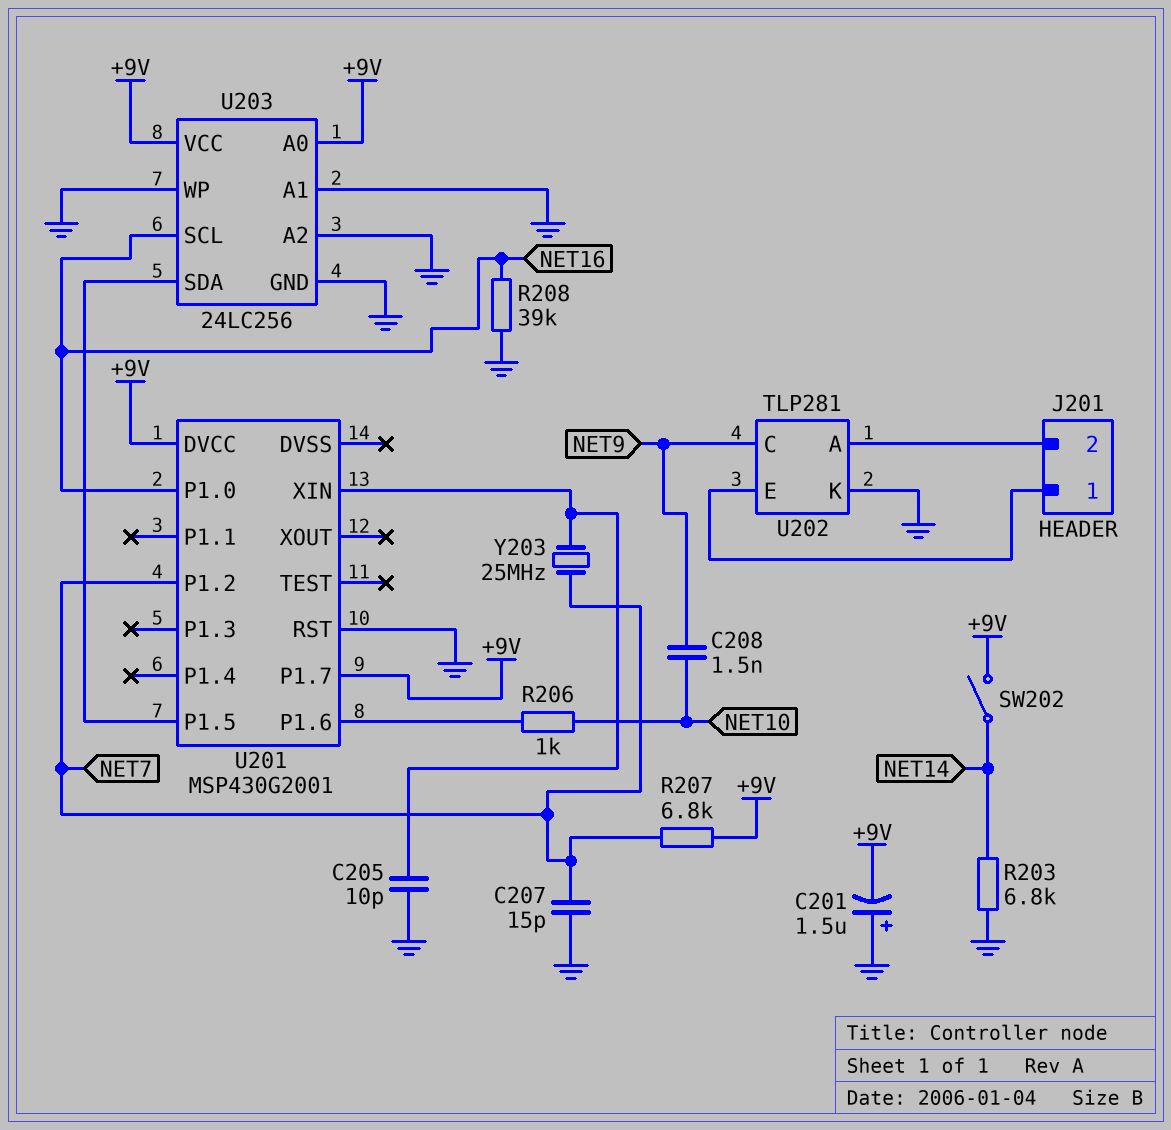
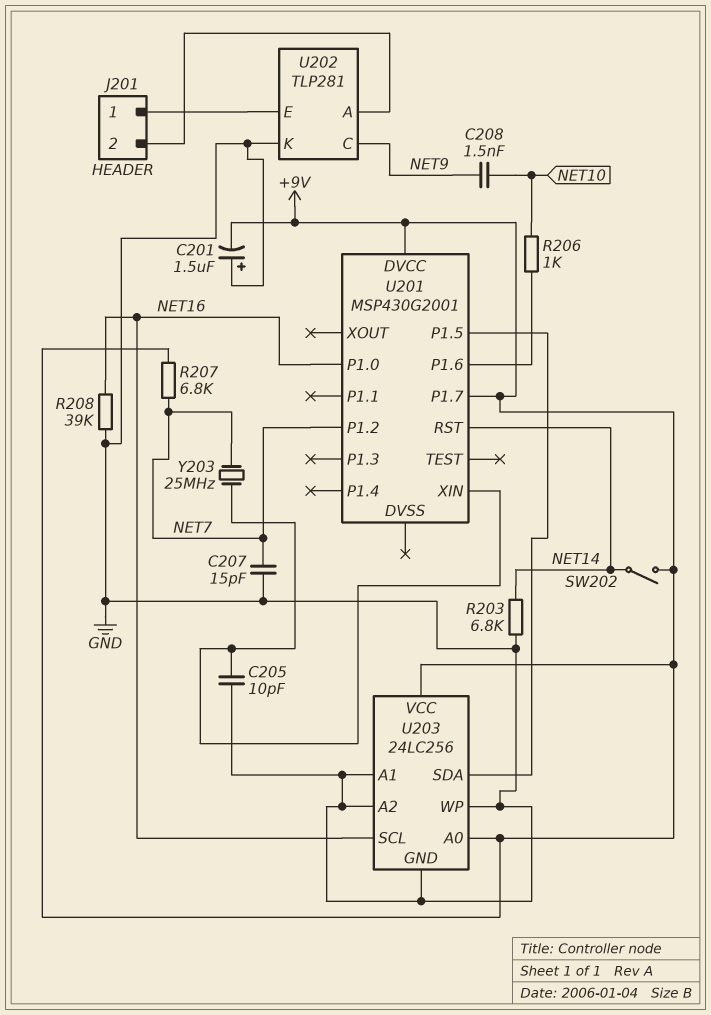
U201 pin RST: GND -> NET14

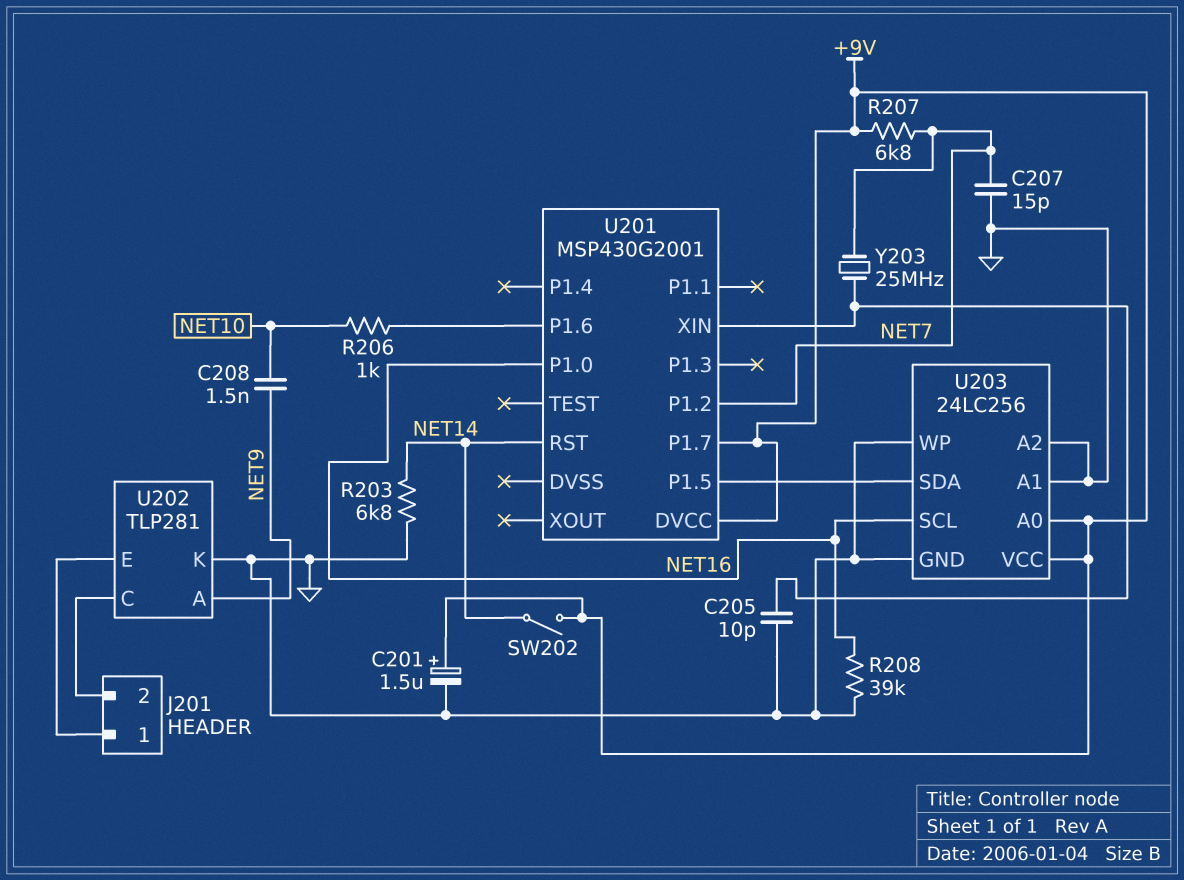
C201: 1.5uF (plus GND, minus +9V) -> 1.5uF (plus +9V, minus GND)
U202 pin A: J201/2 -> NET9
U202 pin C: NET9 -> J201/2

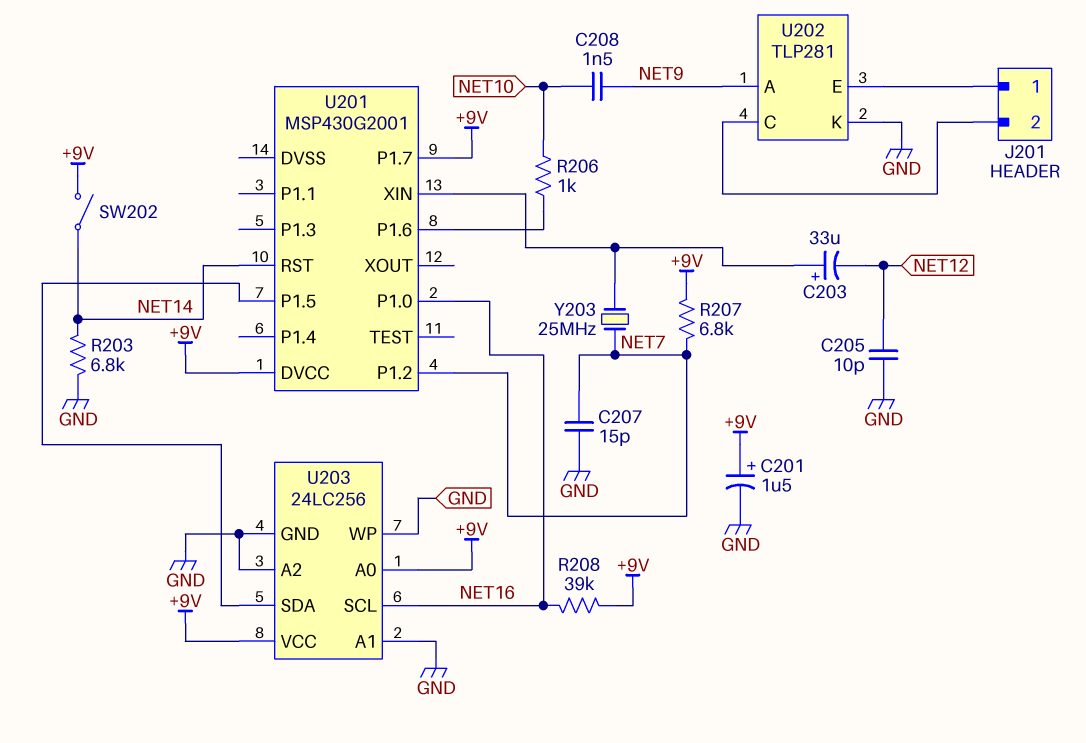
C203: none -> 33uF (plus U201/XIN, minus NET12)
C205: 10pF (GND, U201/XIN) -> 10pF (GND, NET12)
R208: 39k (GND, NET16) -> 39k (+9V, NET16)

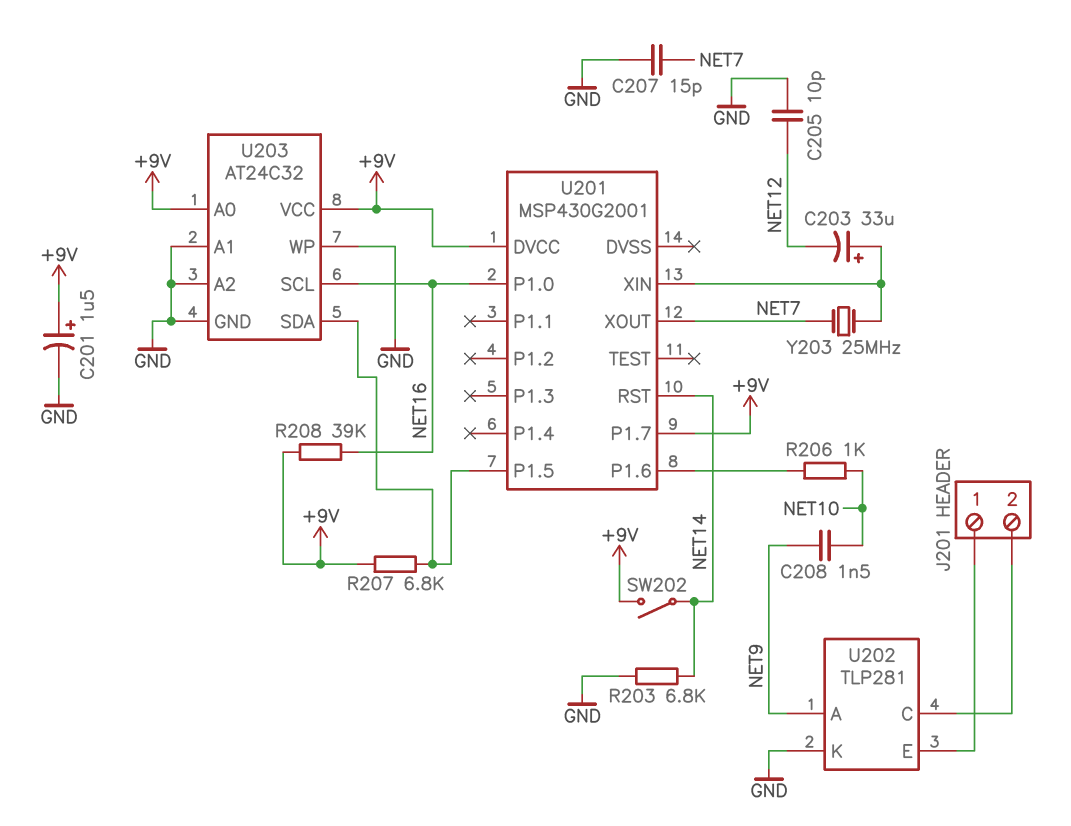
R207: 6.8k (+9V, NET7) -> 6.8k (+9V, U201/P1.5)
U201 pin P1.2: NET7 -> none
U201 pin XOUT: none -> NET7
U203: 24LC256 -> AT24C32

